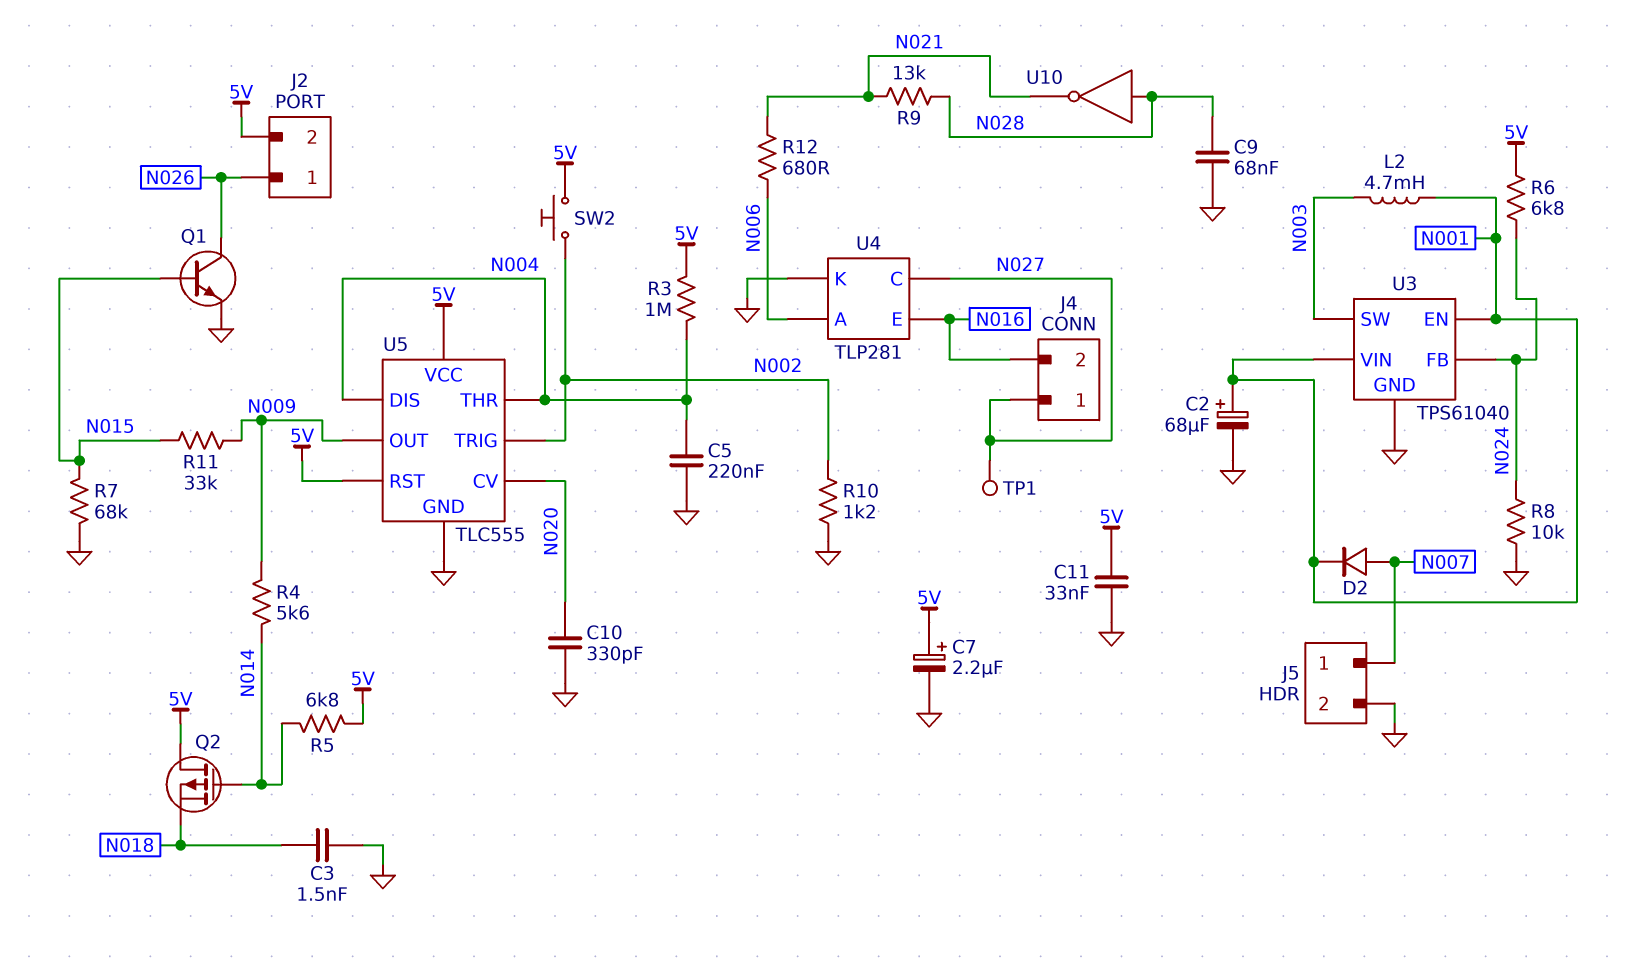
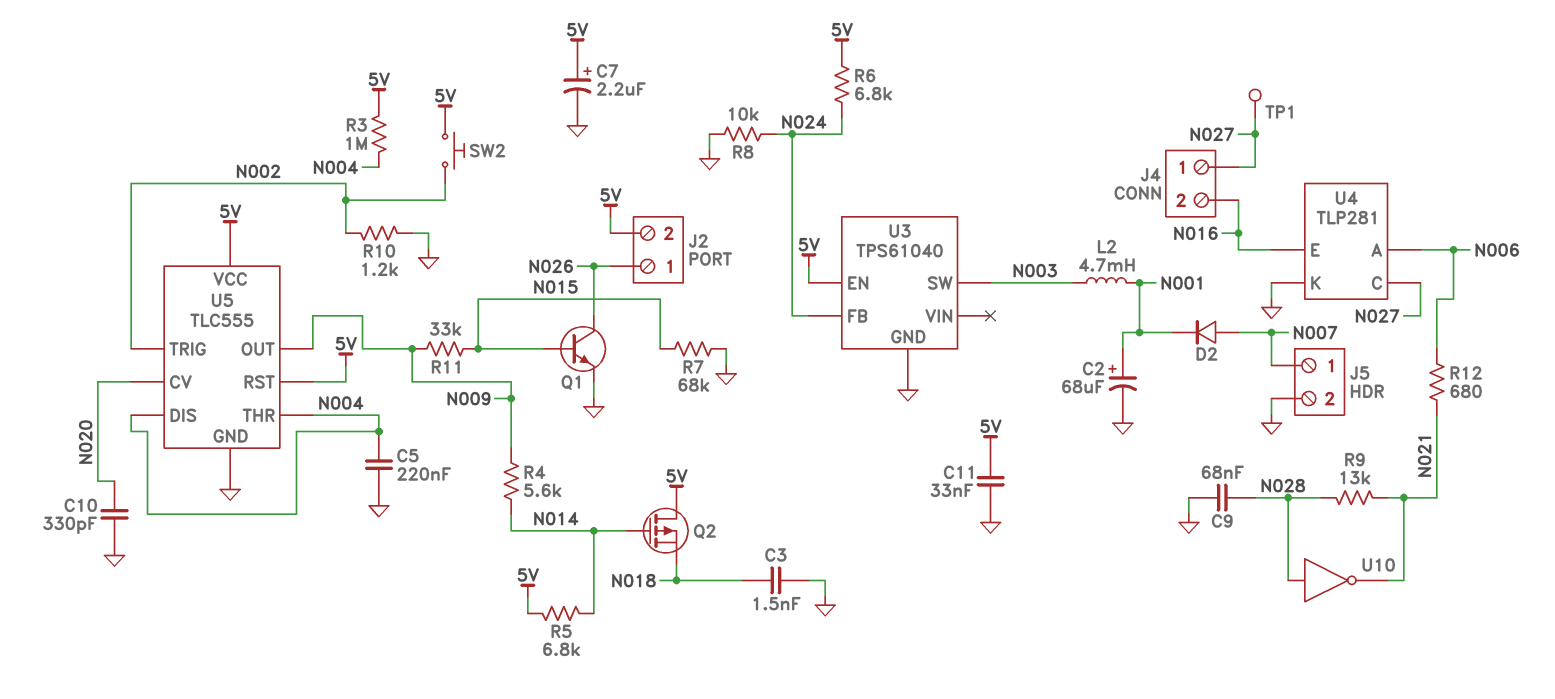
U3 pin EN: N001 -> 5V
U3 pin VIN: N001 -> none

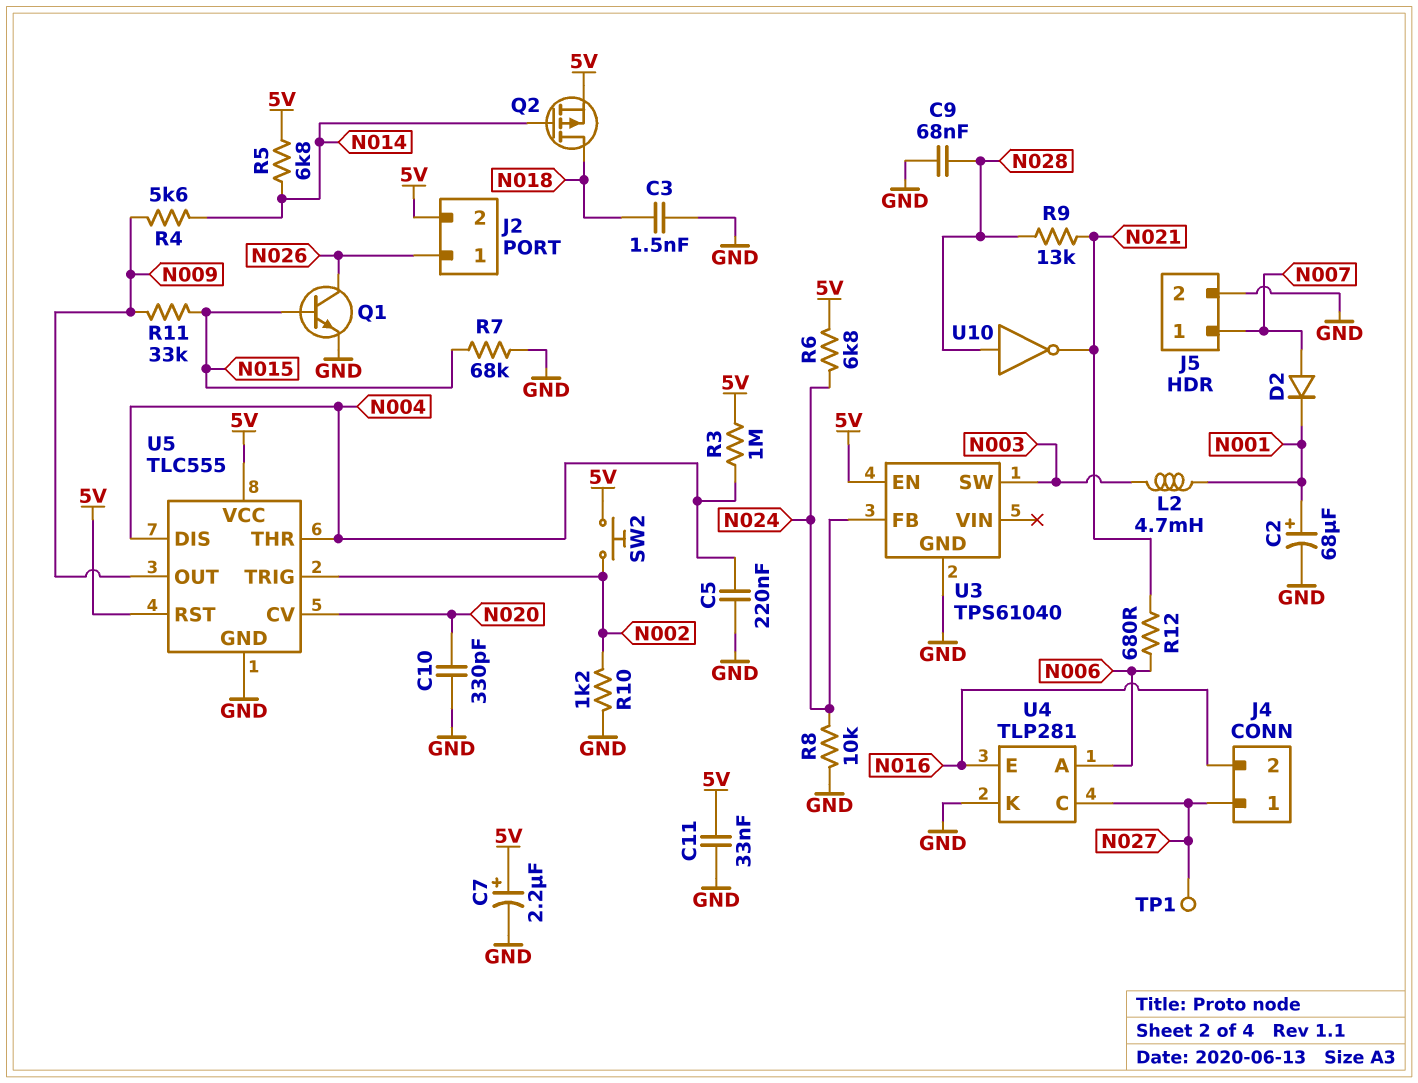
Q2: PMOS (G N014, D 5V, S N018) -> PMOS (G N014, D N018, S 5V)

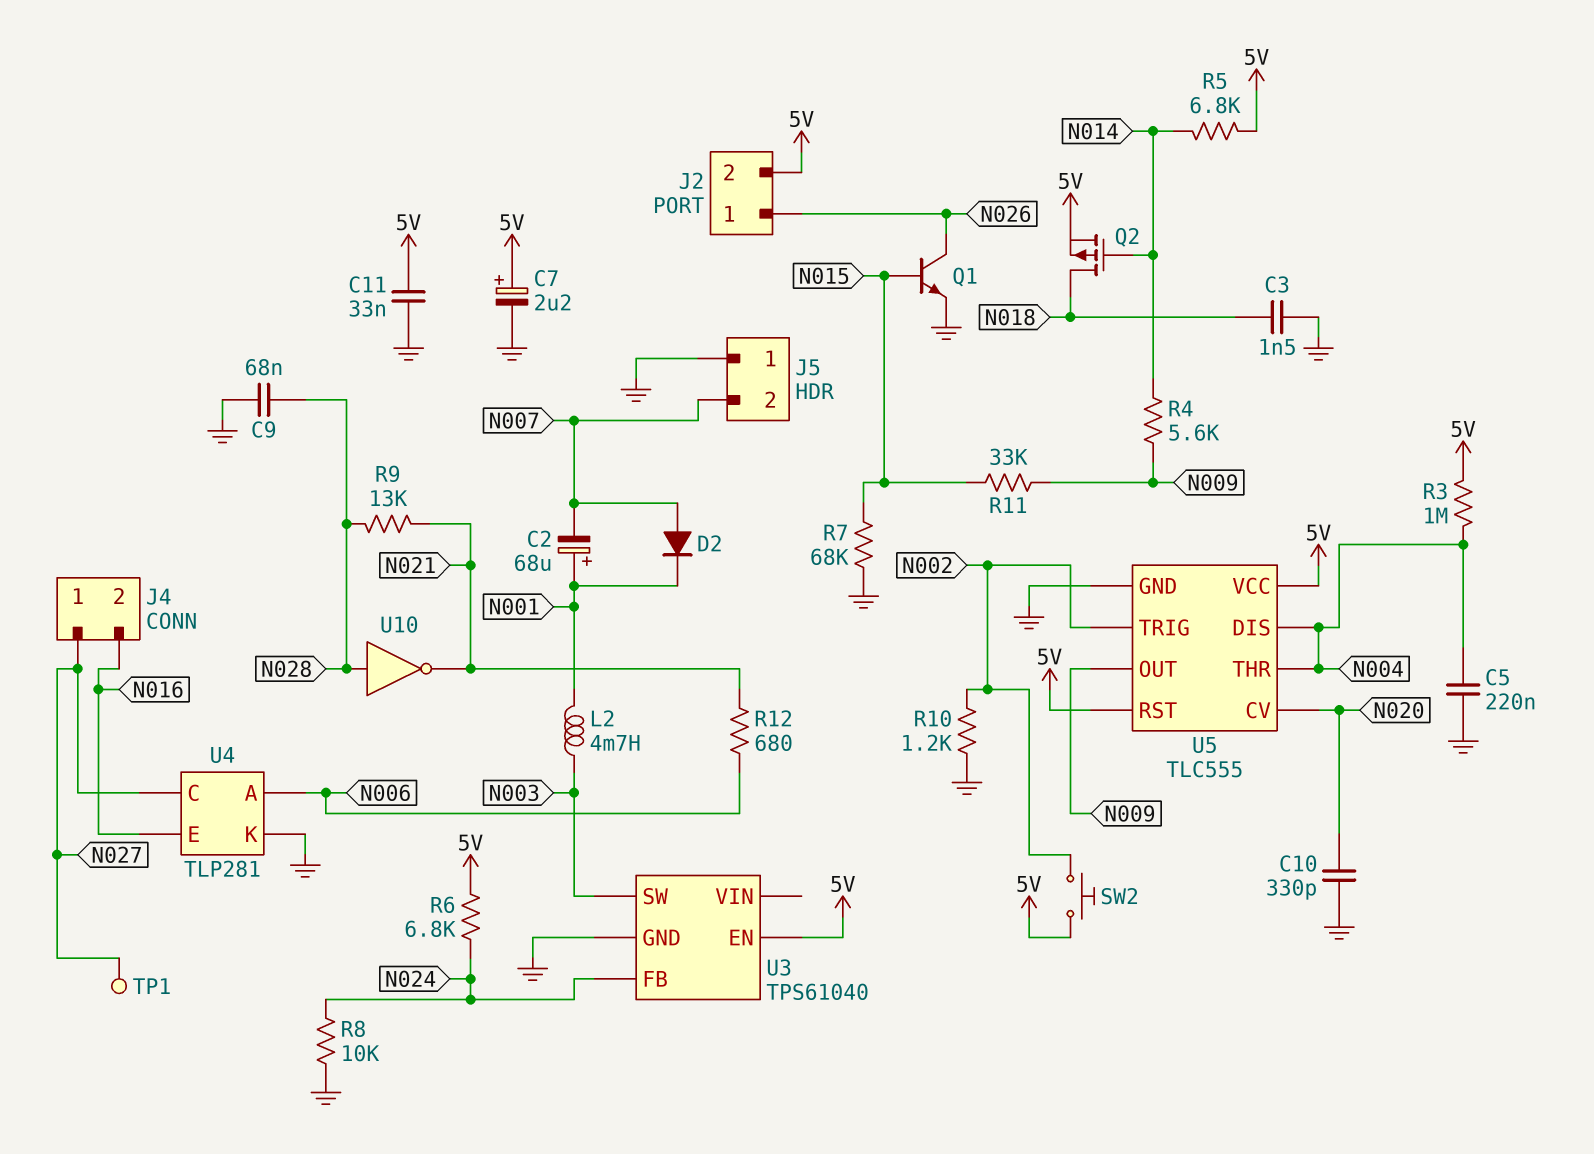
C2: 68uF (plus N001, minus GND) -> 68uF (plus N001, minus N007)
J5 pin 1: N007 -> GND
J5 pin 2: GND -> N007

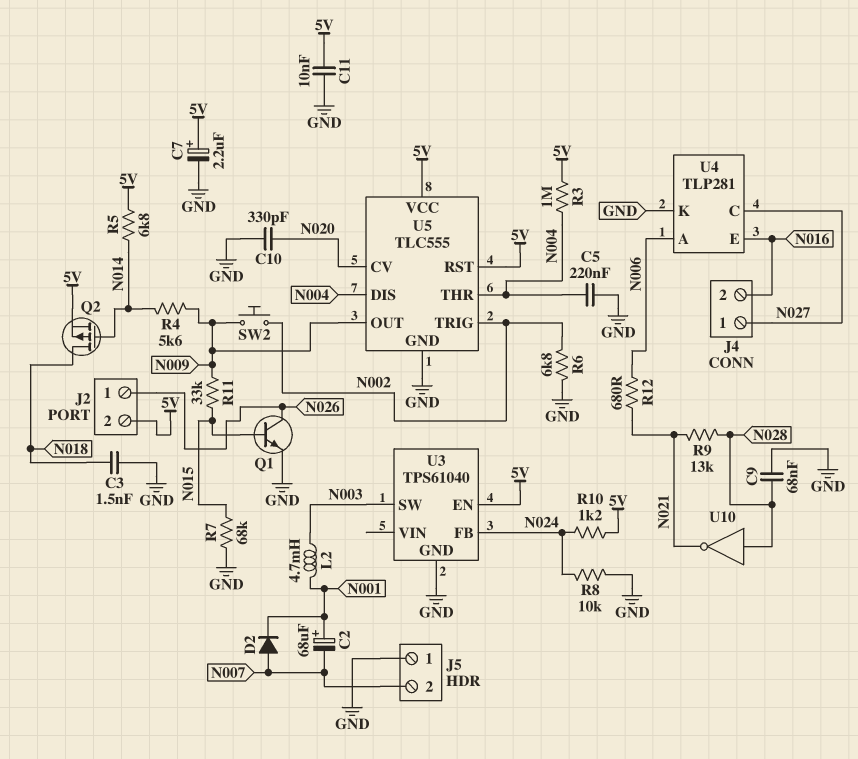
C11: 33nF (5V, GND) -> 10nF (5V, GND)
R6: 6.8k (5V, N024) -> 6.8k (GND, N002)
R10: 1.2k (GND, N002) -> 1.2k (5V, N024)
SW2: button (5V, N002) -> button (N002, N009)
TP1: test point (N027) -> none

